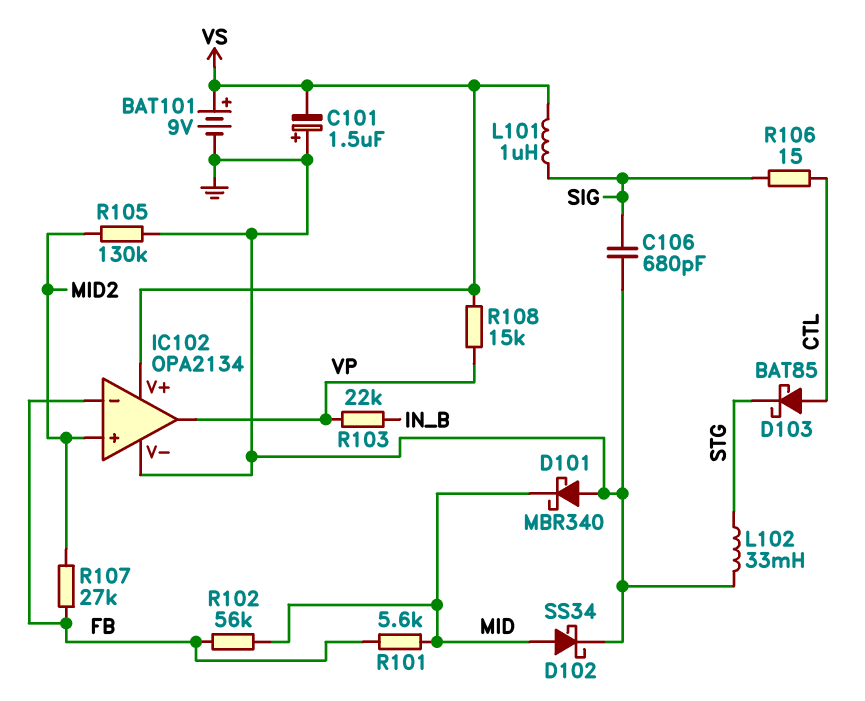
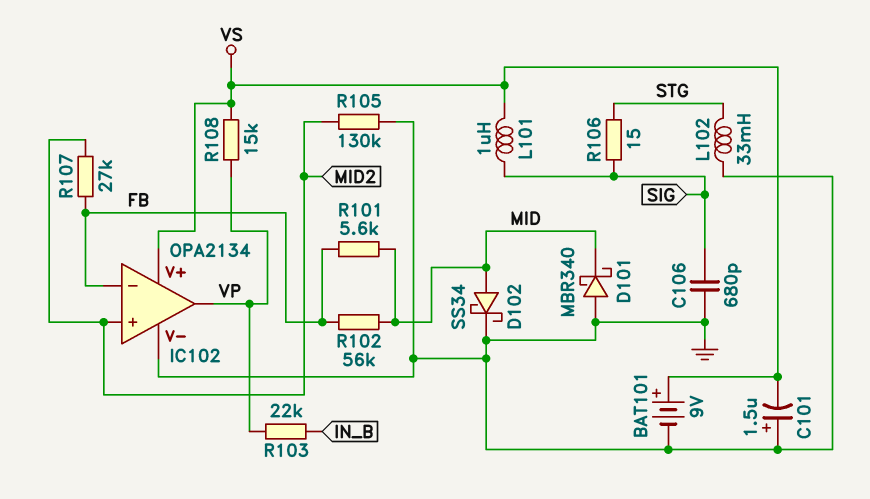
D103: schottky BAT85 (A CTL, K STG) -> none
R106: 15 (CTL, SIG) -> 15 (SIG, STG)

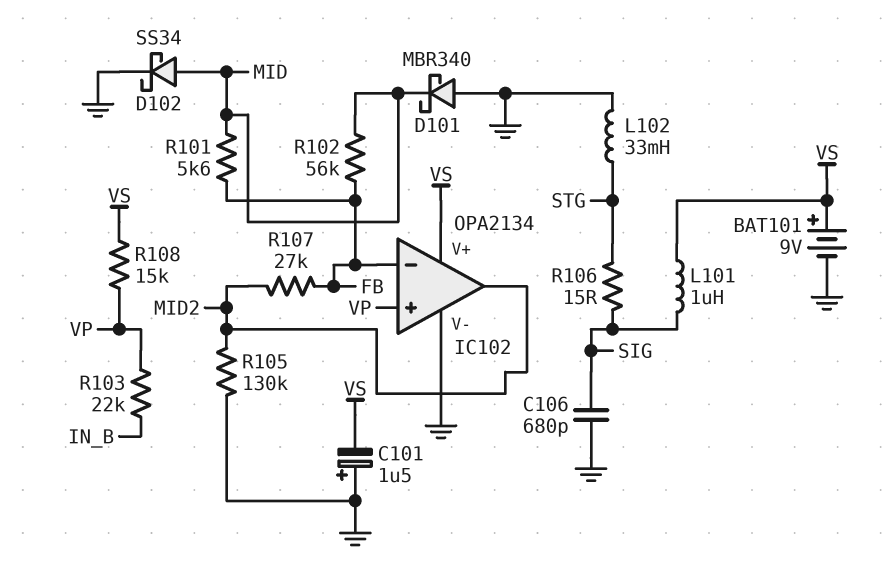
IC102 pin in+: MID2 -> VP
IC102 pin out: VP -> MID2

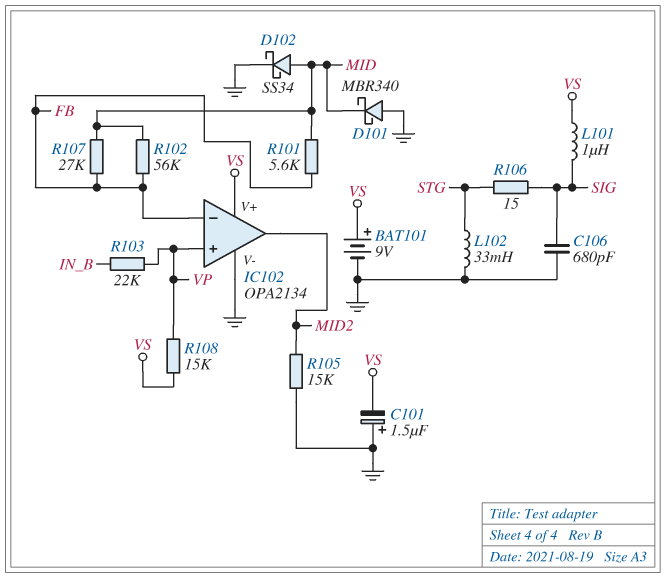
R105: 130k (GND, MID2) -> 15k (GND, MID2)
R107: 27k (FB, MID2) -> 27k (FB, MID)

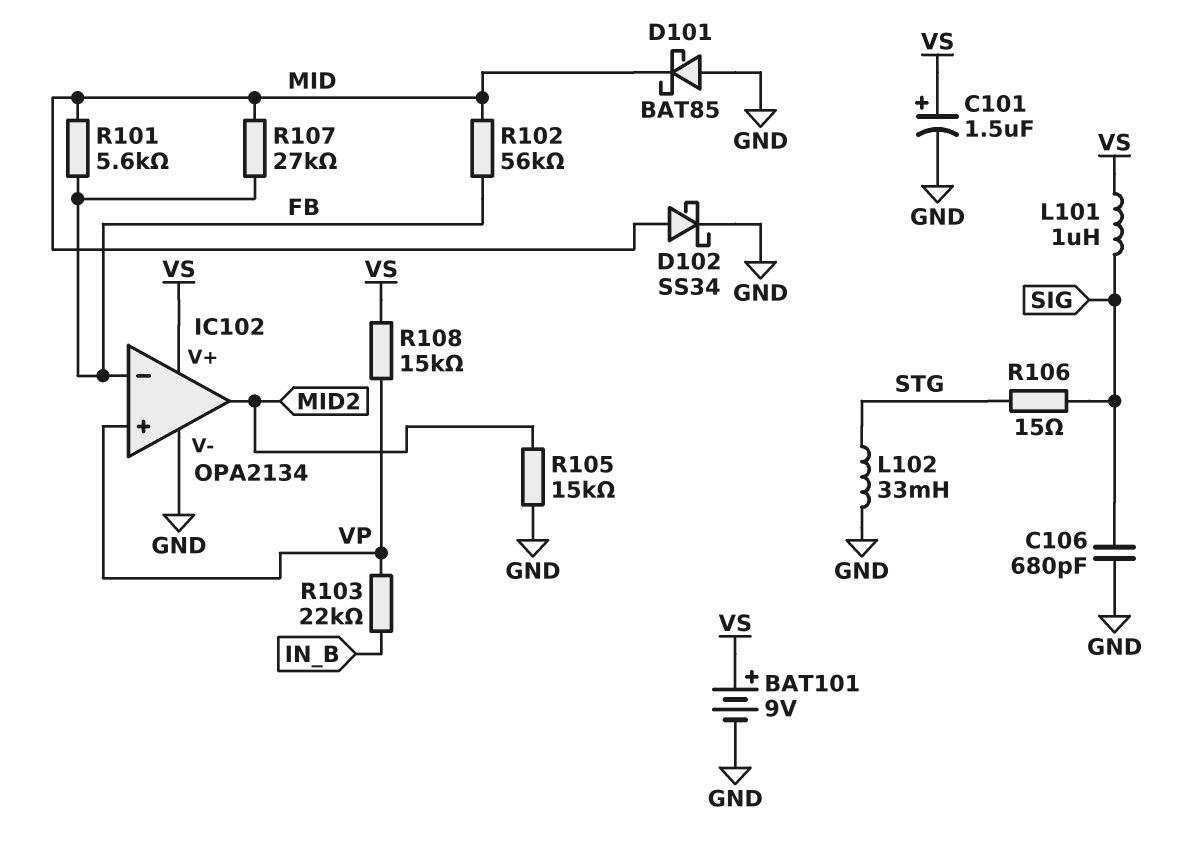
C101: 1.5uF (plus GND, minus VS) -> 1.5uF (plus VS, minus GND)
D101: schottky MBR340 (A GND, K MID) -> schottky BAT85 (A GND, K MID)

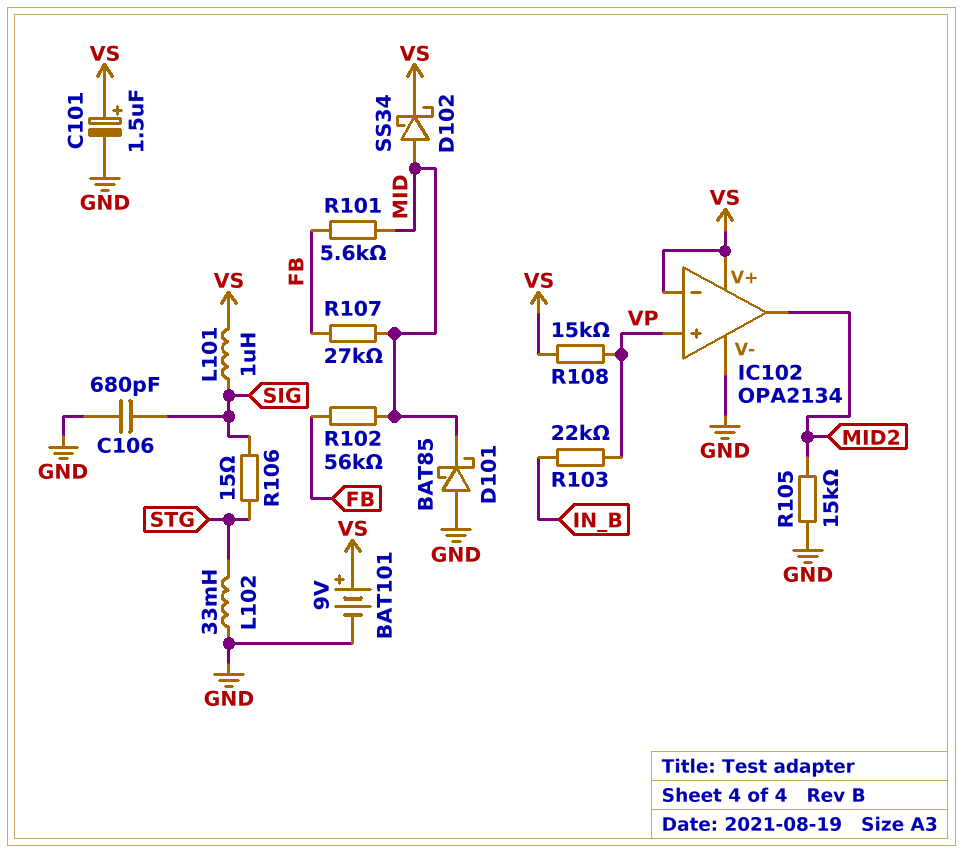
D102: schottky SS34 (A MID, K GND) -> schottky SS34 (A MID, K VS)
IC102 pin in-: FB -> VS

